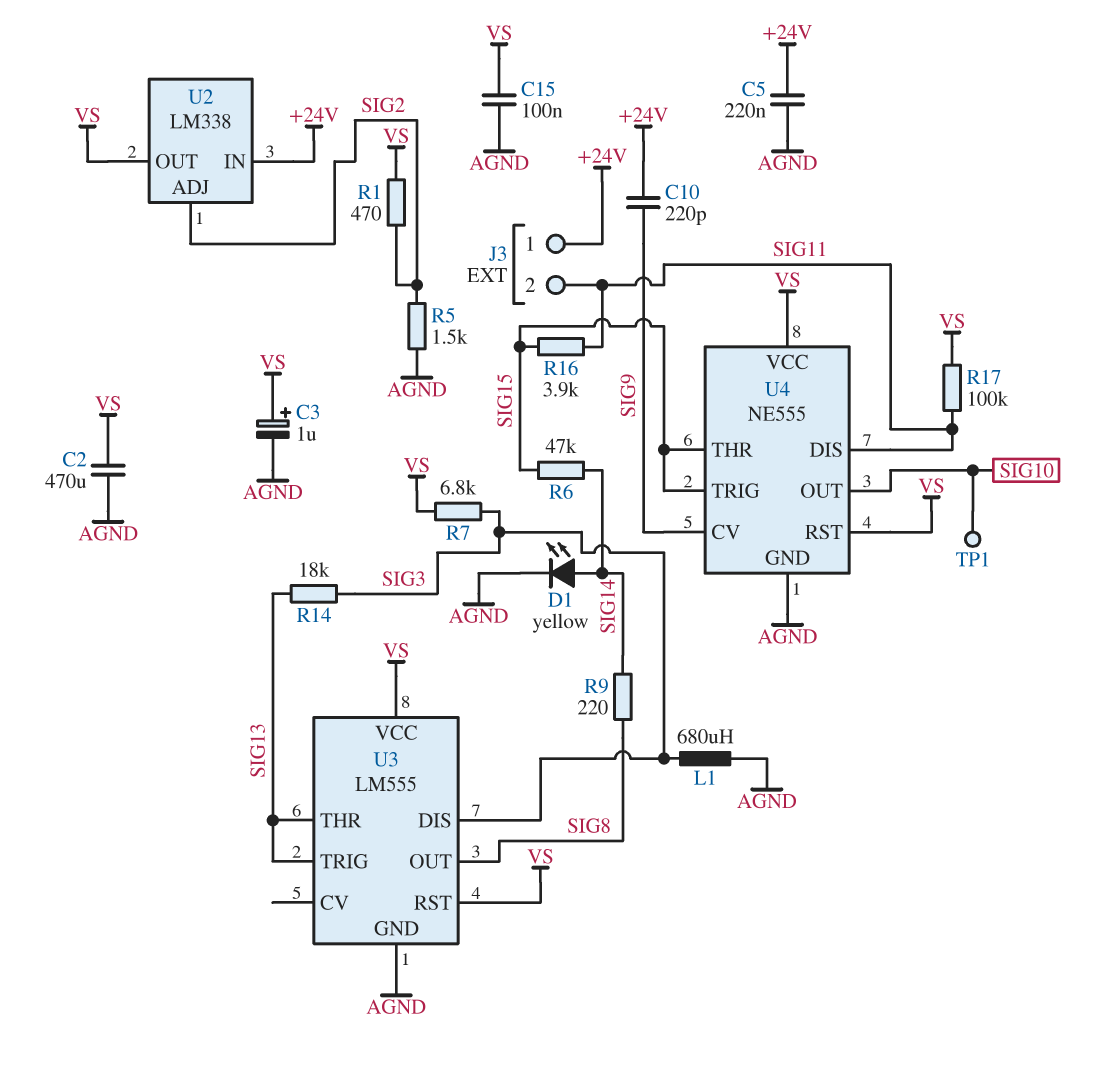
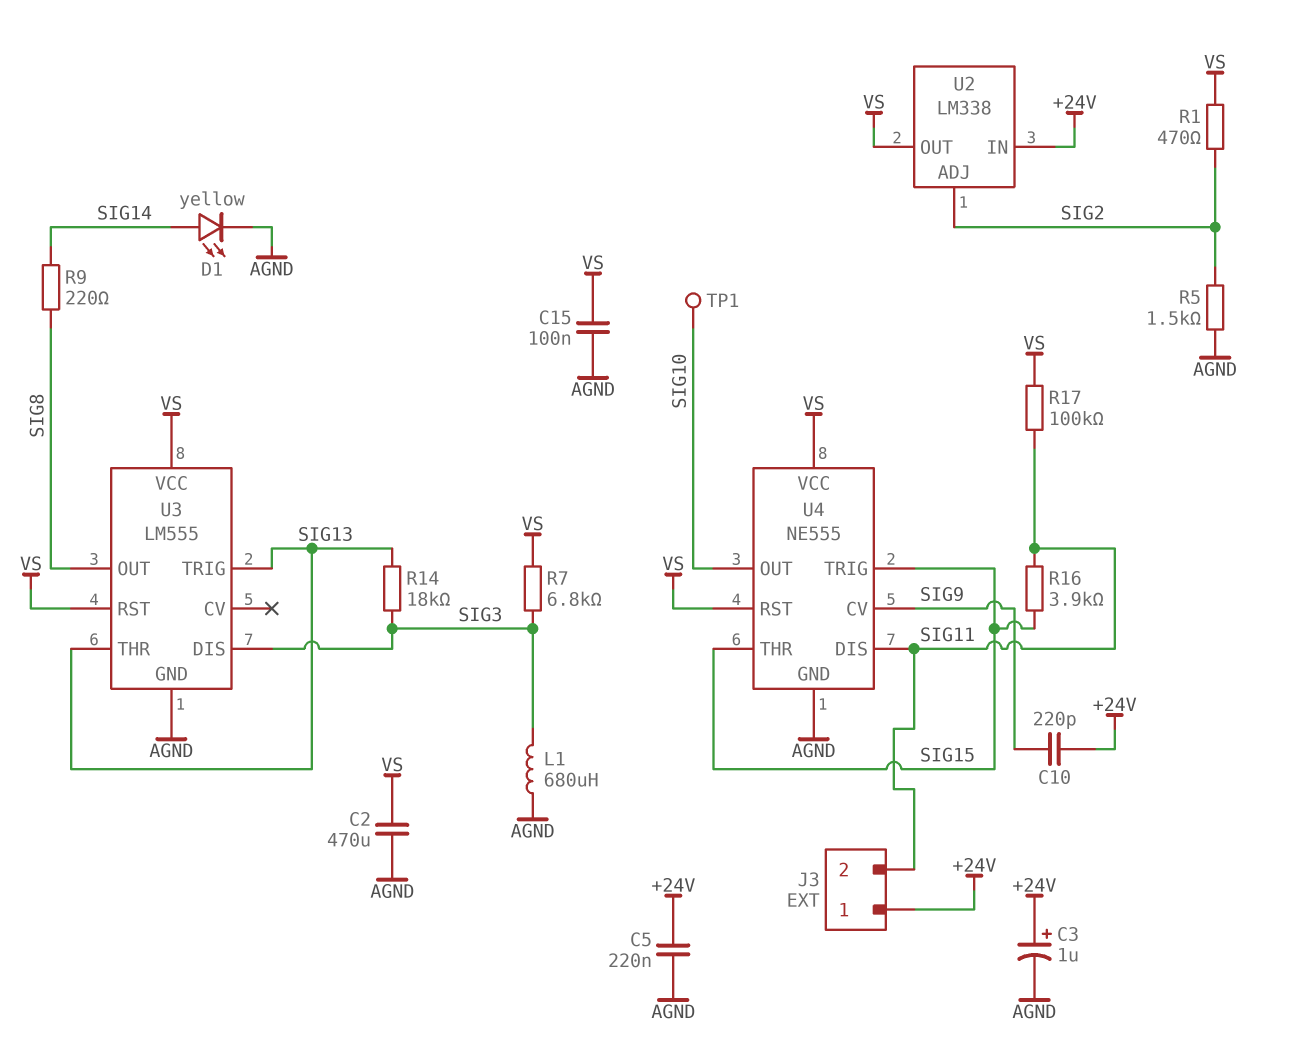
C3: 1uF (plus VS, minus AGND) -> 1uF (plus +24V, minus AGND)
R6: 47k (SIG14, SIG15) -> none

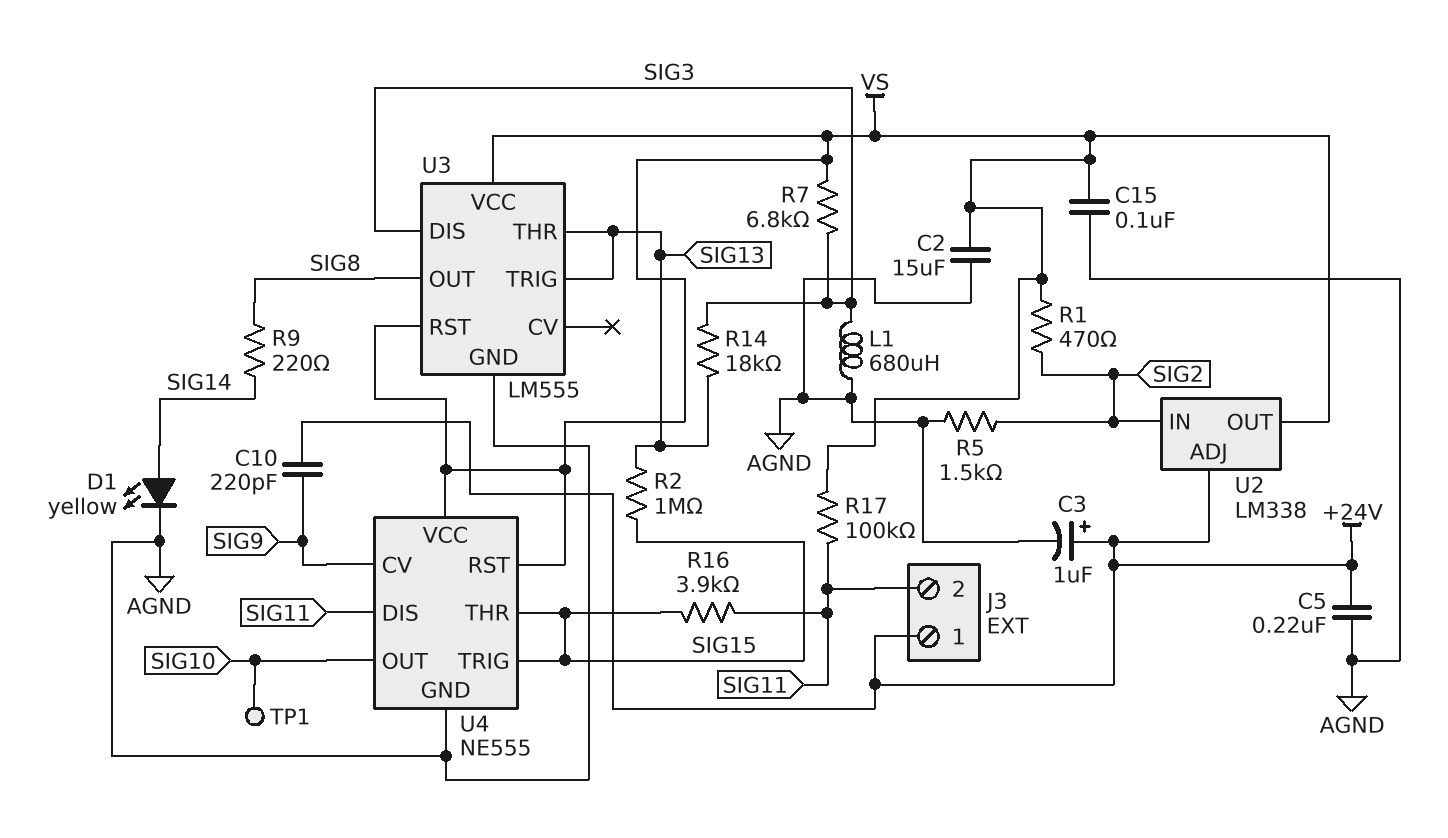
C2: 470uF (AGND, VS) -> 15uF (AGND, VS)
R2: none -> 1M (SIG13, SIG15)
U2 pin ADJ: SIG2 -> +24V
U2 pin IN: +24V -> SIG2

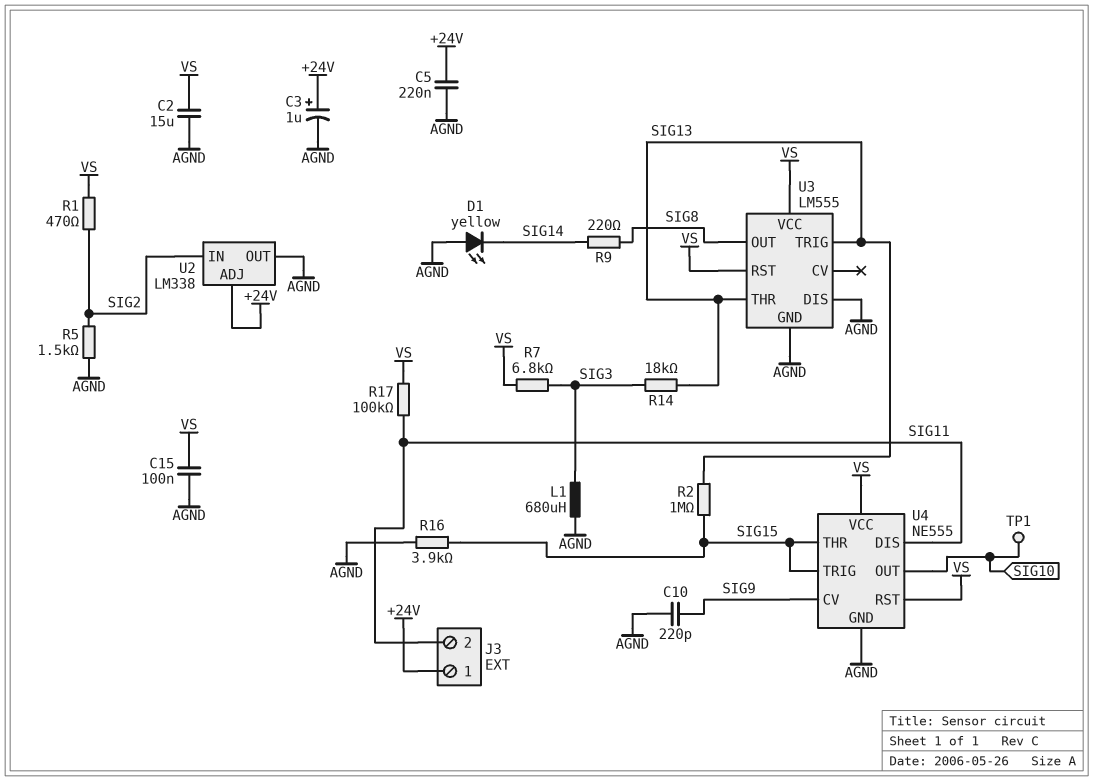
C10: 220pF (+24V, SIG9) -> 220pF (AGND, SIG9)
D1: LED yellow (A SIG14, K AGND) -> LED yellow (A AGND, K SIG14)
R16: 3.9k (SIG11, SIG15) -> 3.9k (AGND, SIG15)
U2 pin OUT: VS -> AGND
U3 pin DIS: SIG3 -> AGND

